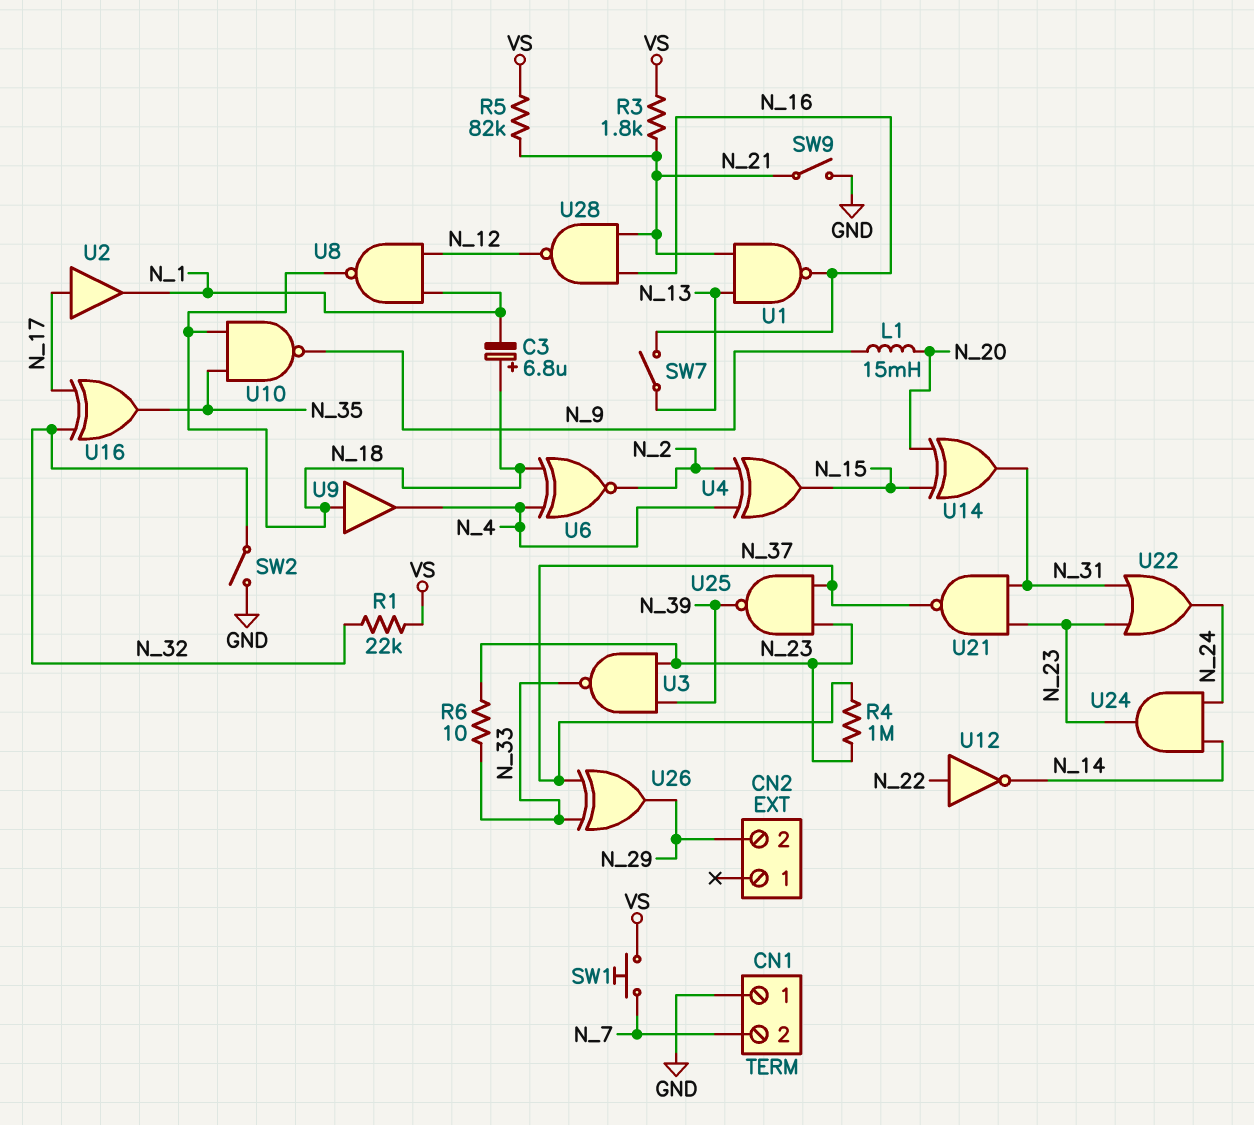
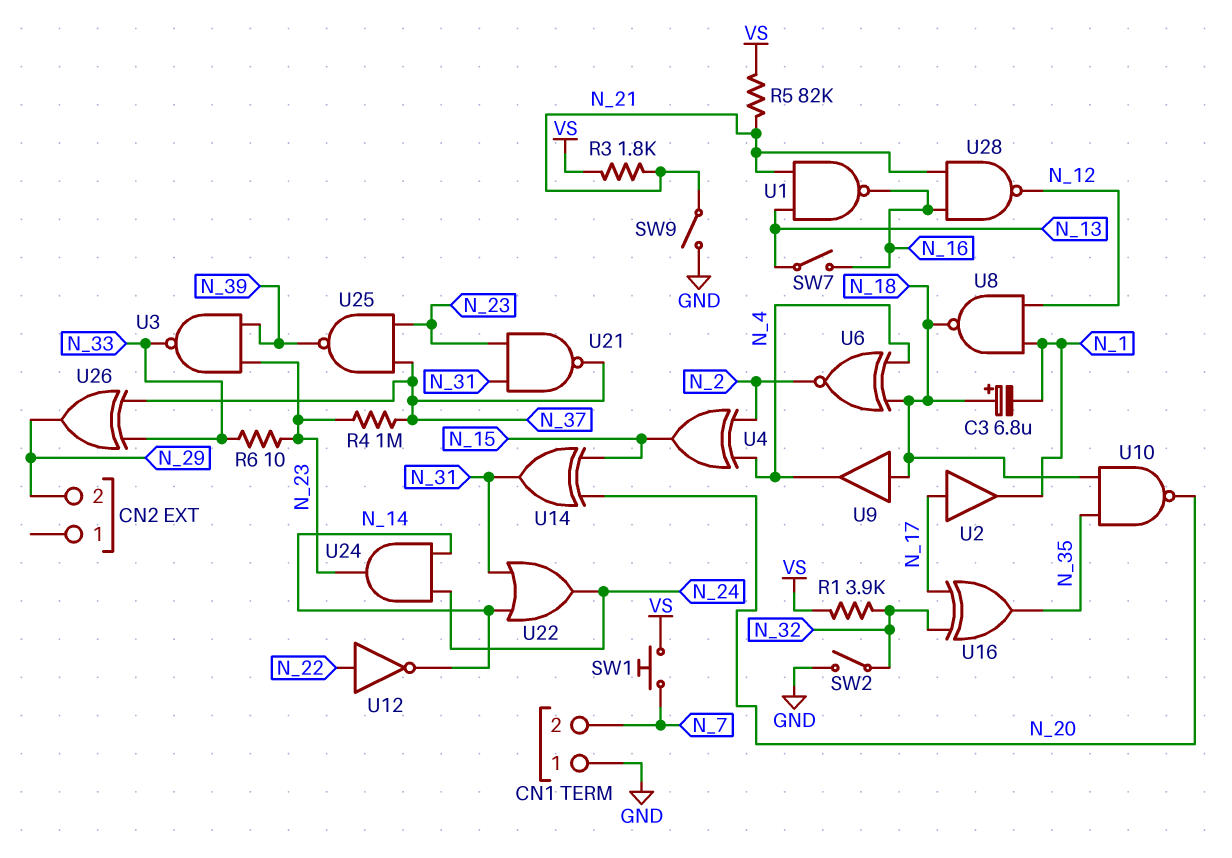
L1: 15mH (N_9, N_20) -> none
R1: 22k (N_32, VS) -> 3.9k (N_32, VS)
U10: NAND (in N_18, in N_35, out N_9) -> NAND (in N_18, in N_35, out N_20)
U22: OR (in N_23, in N_31, out N_24) -> OR (in N_14, in N_31, out N_24)

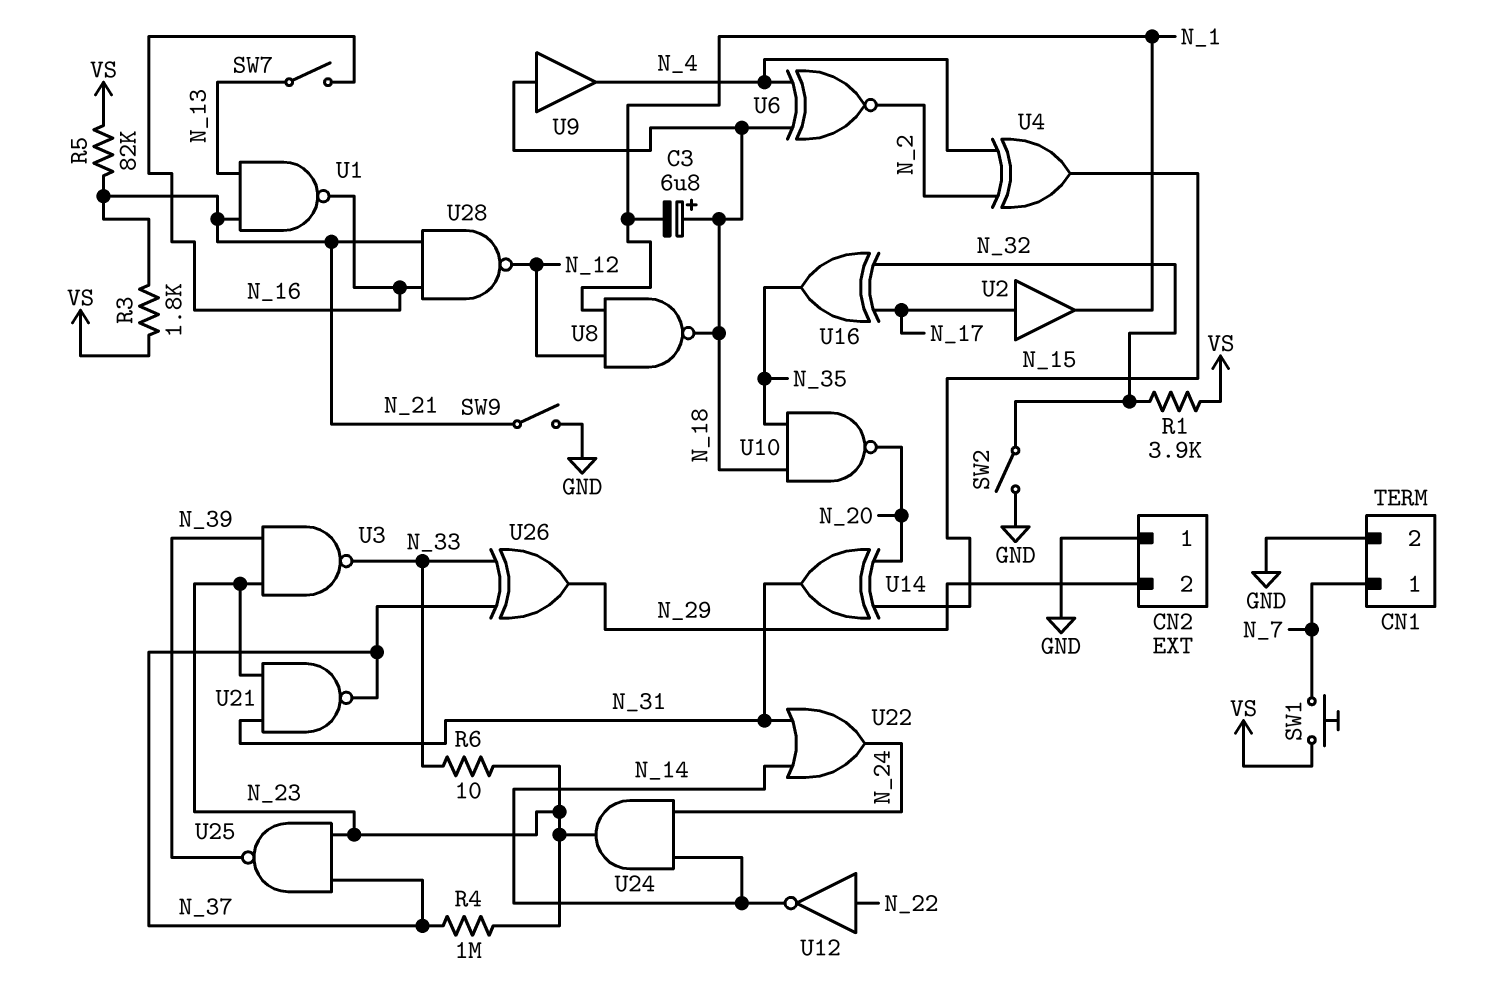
CN1 pin 1: GND -> N_7
CN1 pin 2: N_7 -> GND
CN2 pin 1: none -> GND

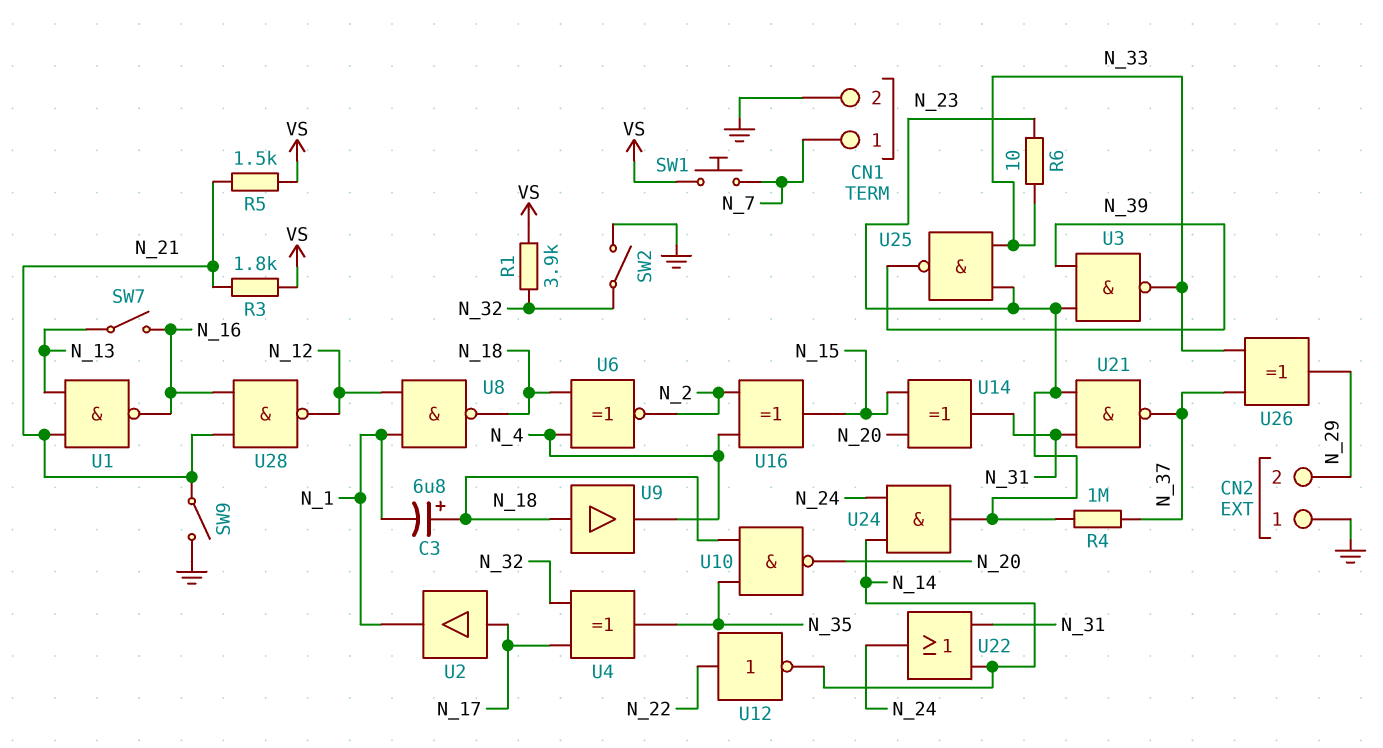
R5: 82k (N_21, VS) -> 1.5k (N_21, VS)
U4: XOR (in N_2, in N_4, out N_15) -> XOR (in N_17, in N_32, out N_35)
U16: XOR (in N_17, in N_32, out N_35) -> XOR (in N_2, in N_4, out N_15)
U25: NAND (in N_23, in N_37, out N_39) -> NAND (in N_23, in N_33, out N_39)

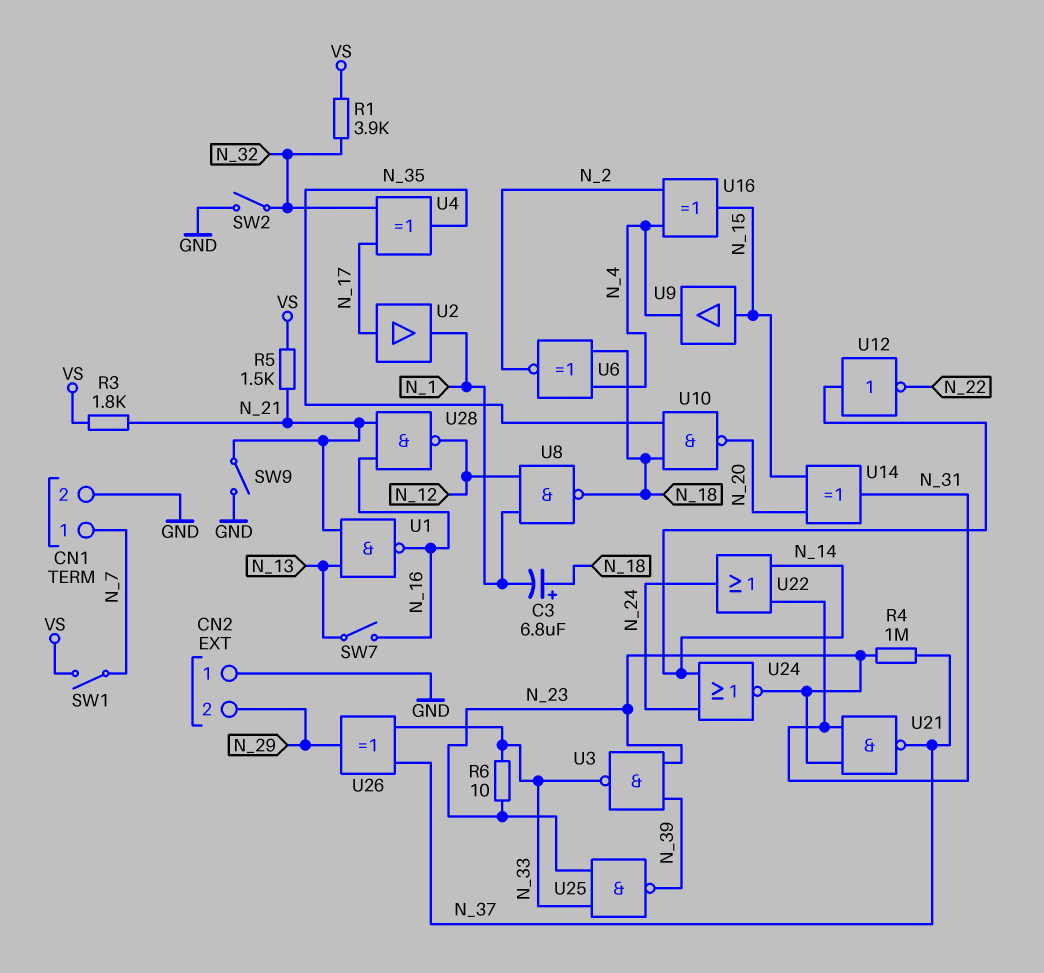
SW1: button (N_7, VS) -> switch (N_7, VS)
U9: buffer (in N_18, out N_4) -> buffer (in N_15, out N_4)
U12: NOT (in N_22, out N_14) -> NOT (in N_14, out N_22)
U24: AND (in N_14, in N_24, out N_23) -> NOR (in N_14, in N_24, out N_23)

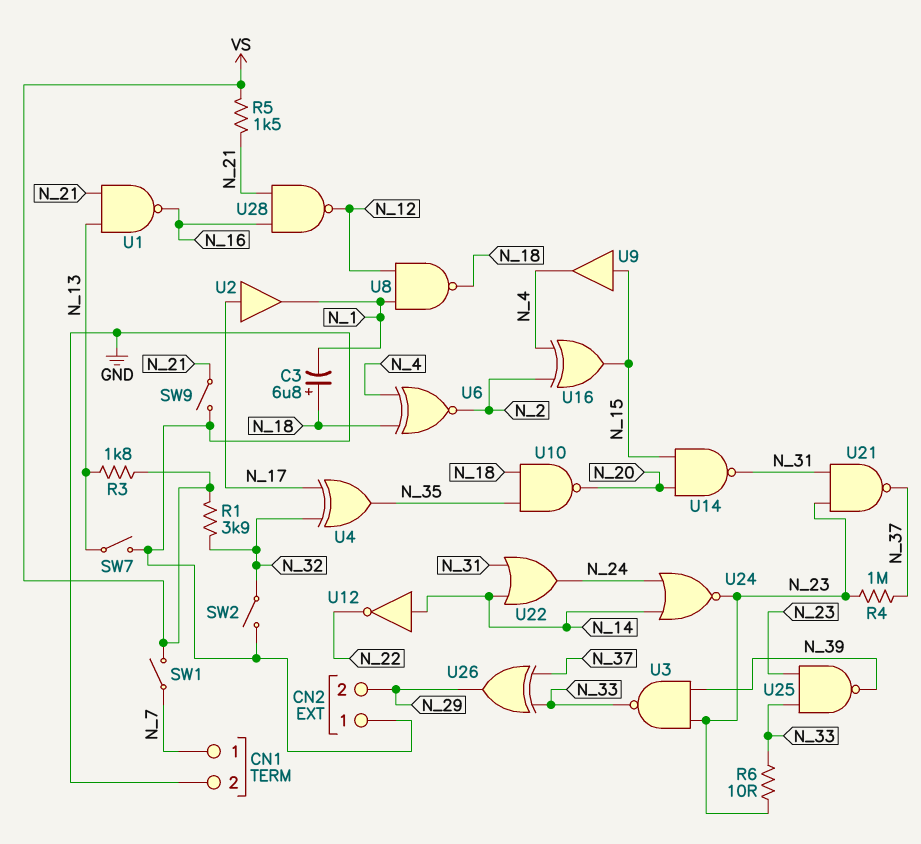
R3: 1.8k (N_21, VS) -> 1.8k (N_13, VS)
SW7: switch (N_13, N_16) -> switch (GND, N_13)
U14: XOR (in N_15, in N_20, out N_31) -> NAND (in N_15, in N_20, out N_31)

